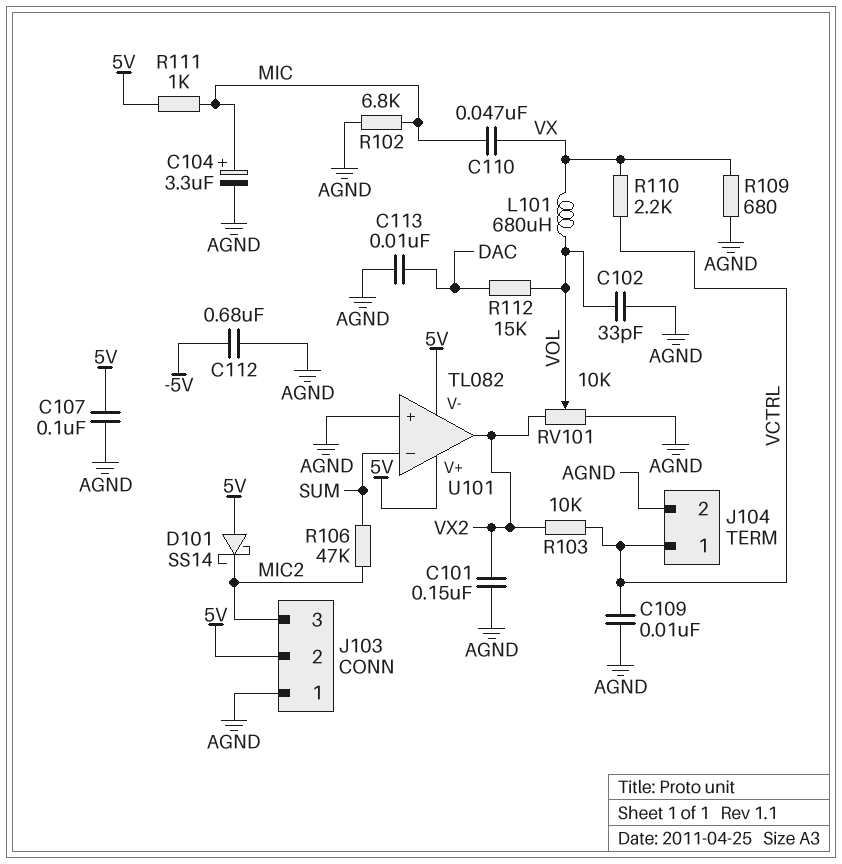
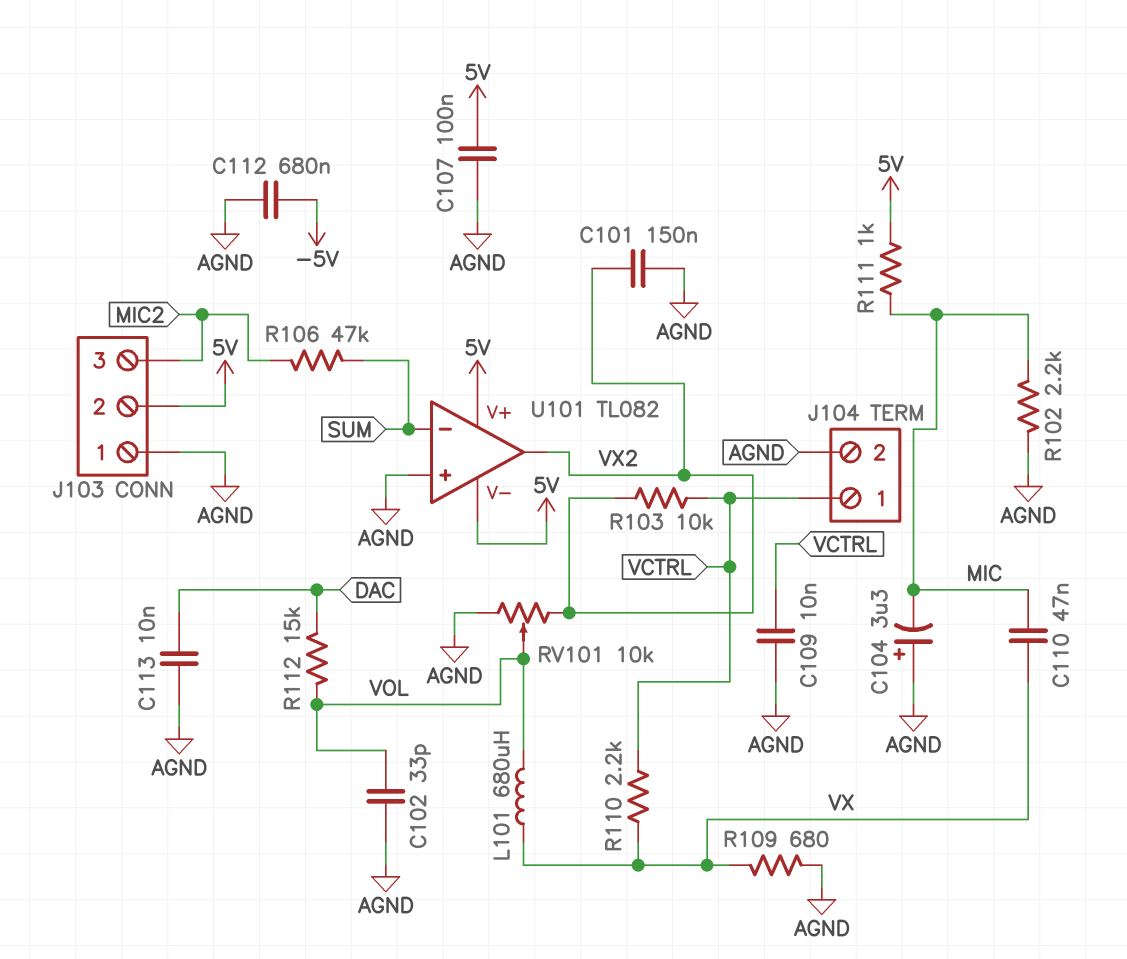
C104: 3.3uF (plus MIC, minus AGND) -> 3.3uF (plus AGND, minus MIC)
D101: schottky SS14 (A 5V, K MIC2) -> none
R102: 6.8k (AGND, MIC) -> 2.2k (AGND, MIC)

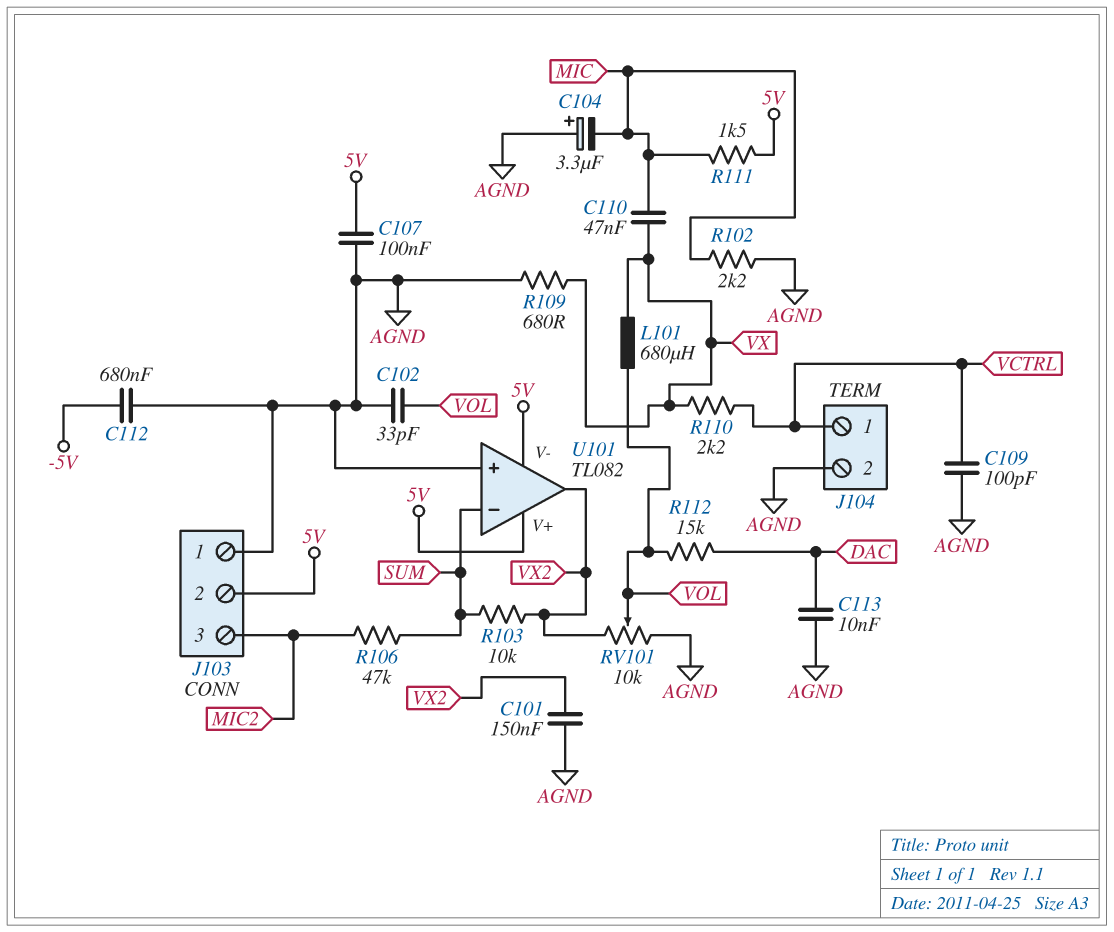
C109: 10nF (AGND, VCTRL) -> 100pF (AGND, VCTRL)
R103: 10k (VCTRL, VX2) -> 10k (SUM, VX2)
R111: 1k (5V, MIC) -> 1.5k (5V, MIC)

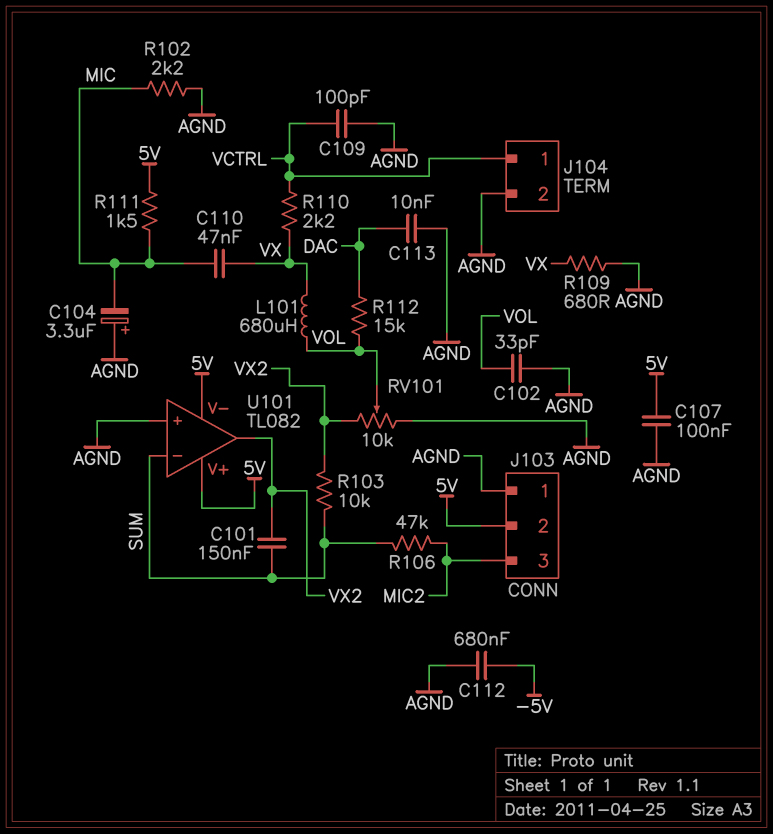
C101: 150nF (AGND, VX2) -> 150nF (SUM, VX2)

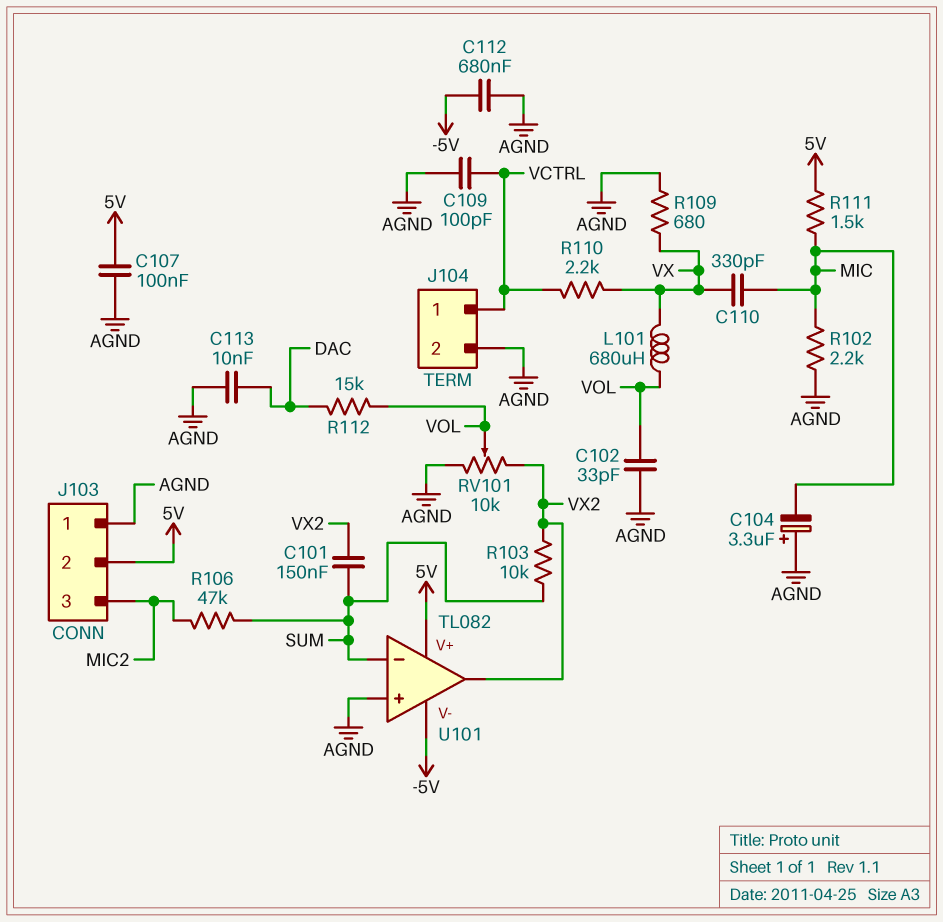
C110: 47nF (MIC, VX) -> 330pF (MIC, VX)
U101 pin V-: 5V -> -5V

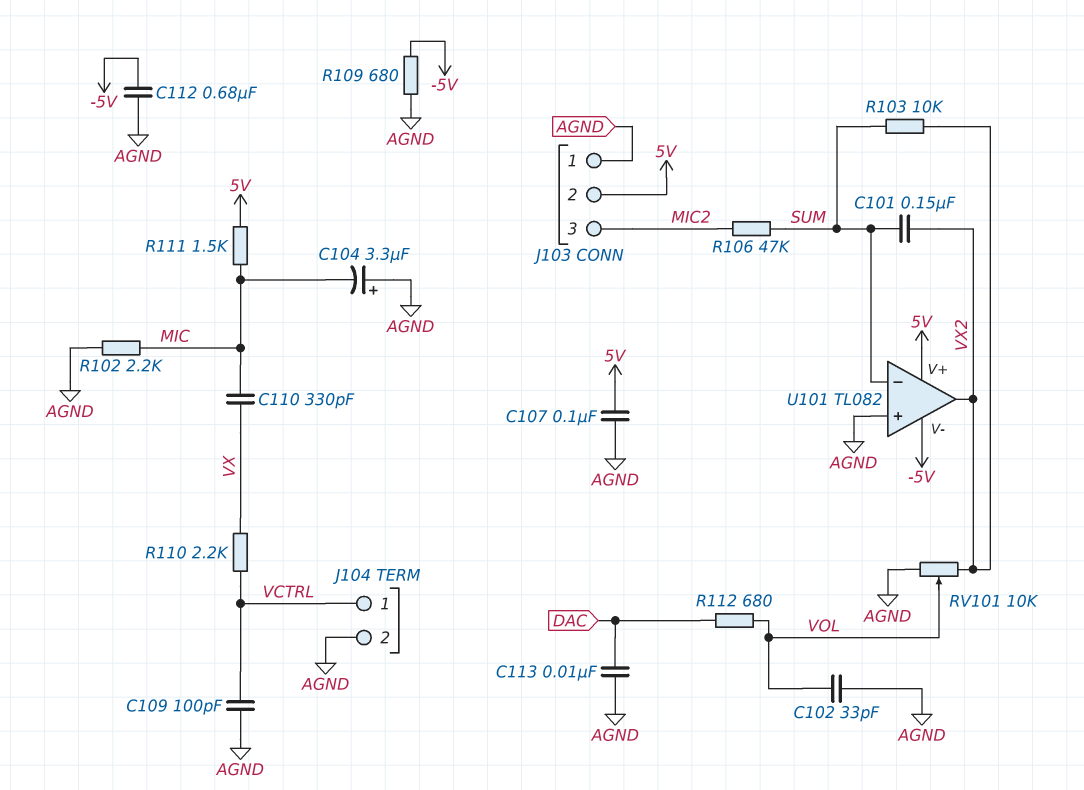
L101: 680uH (VOL, VX) -> none
R109: 680 (AGND, VX) -> 680 (-5V, AGND)
R112: 15k (DAC, VOL) -> 680 (DAC, VOL)

